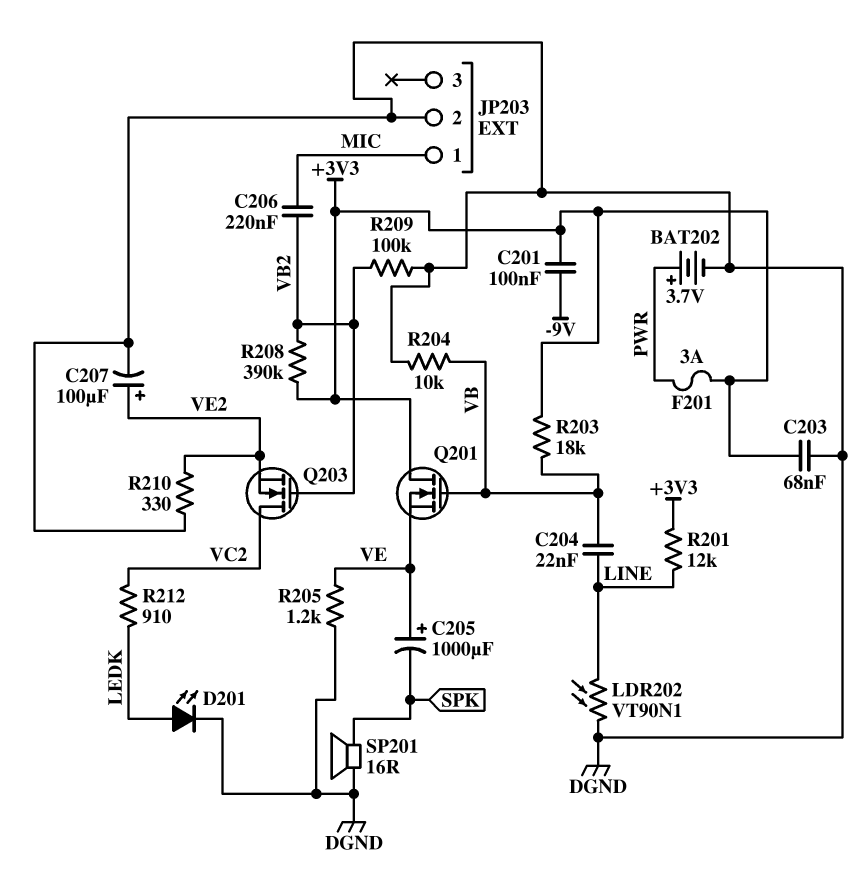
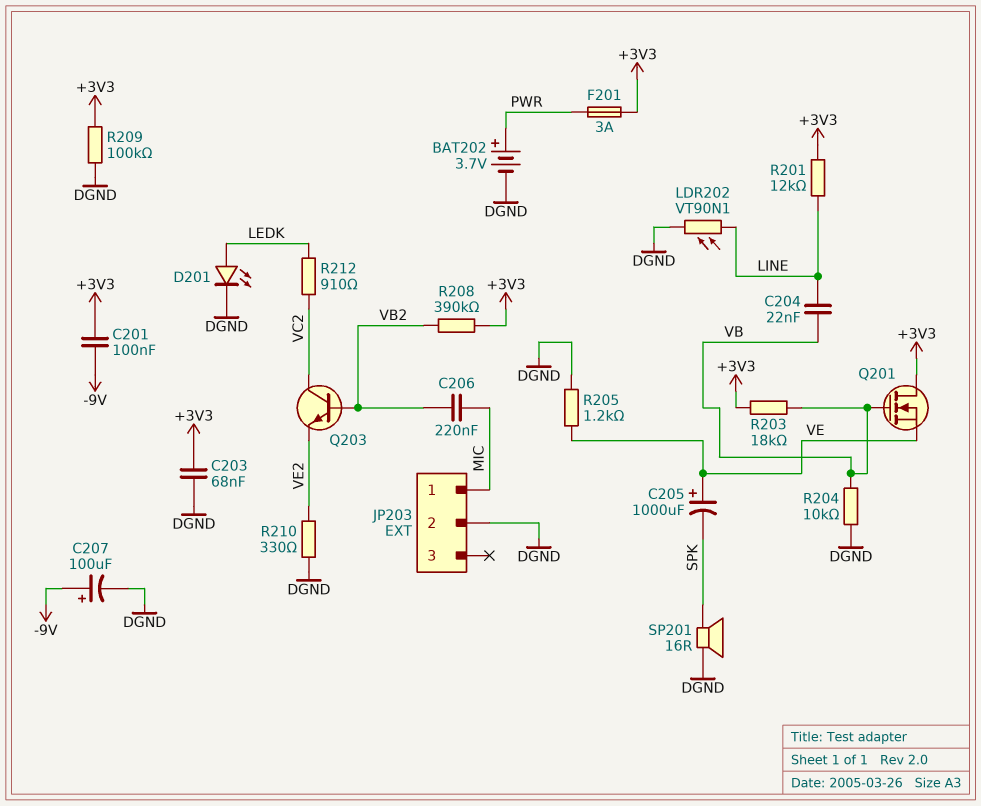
C207: 100uF (plus VE2, minus DGND) -> 100uF (plus -9V, minus DGND)
Q203: NMOS (G VB2, D VC2, S VE2) -> NPN (B VB2, C VC2, E VE2)
R209: 100k (DGND, VB2) -> 100k (+3V3, DGND)

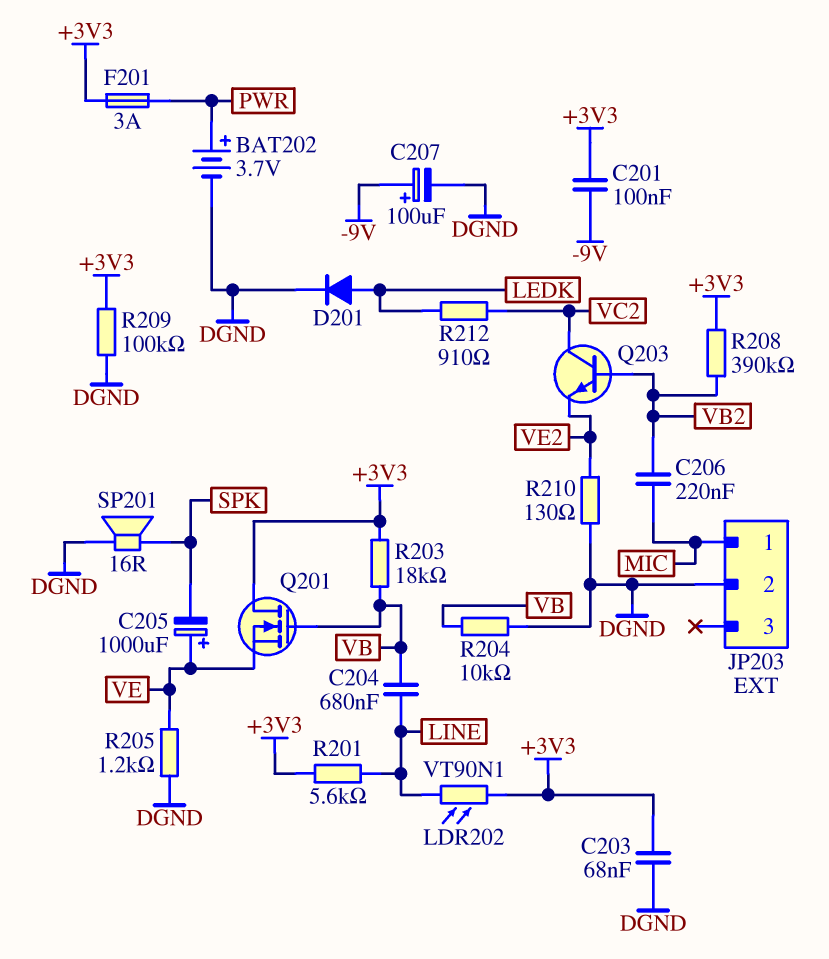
C204: 22nF (LINE, VB) -> 680nF (LINE, VB)
D201: LED (A LEDK, K DGND) -> diode (A LEDK, K DGND)
LDR202: VT90N1 (DGND, LINE) -> VT90N1 (+3V3, LINE)
R201: 12k (+3V3, LINE) -> 5.6k (+3V3, LINE)
R210: 330 (DGND, VE2) -> 130 (DGND, VE2)

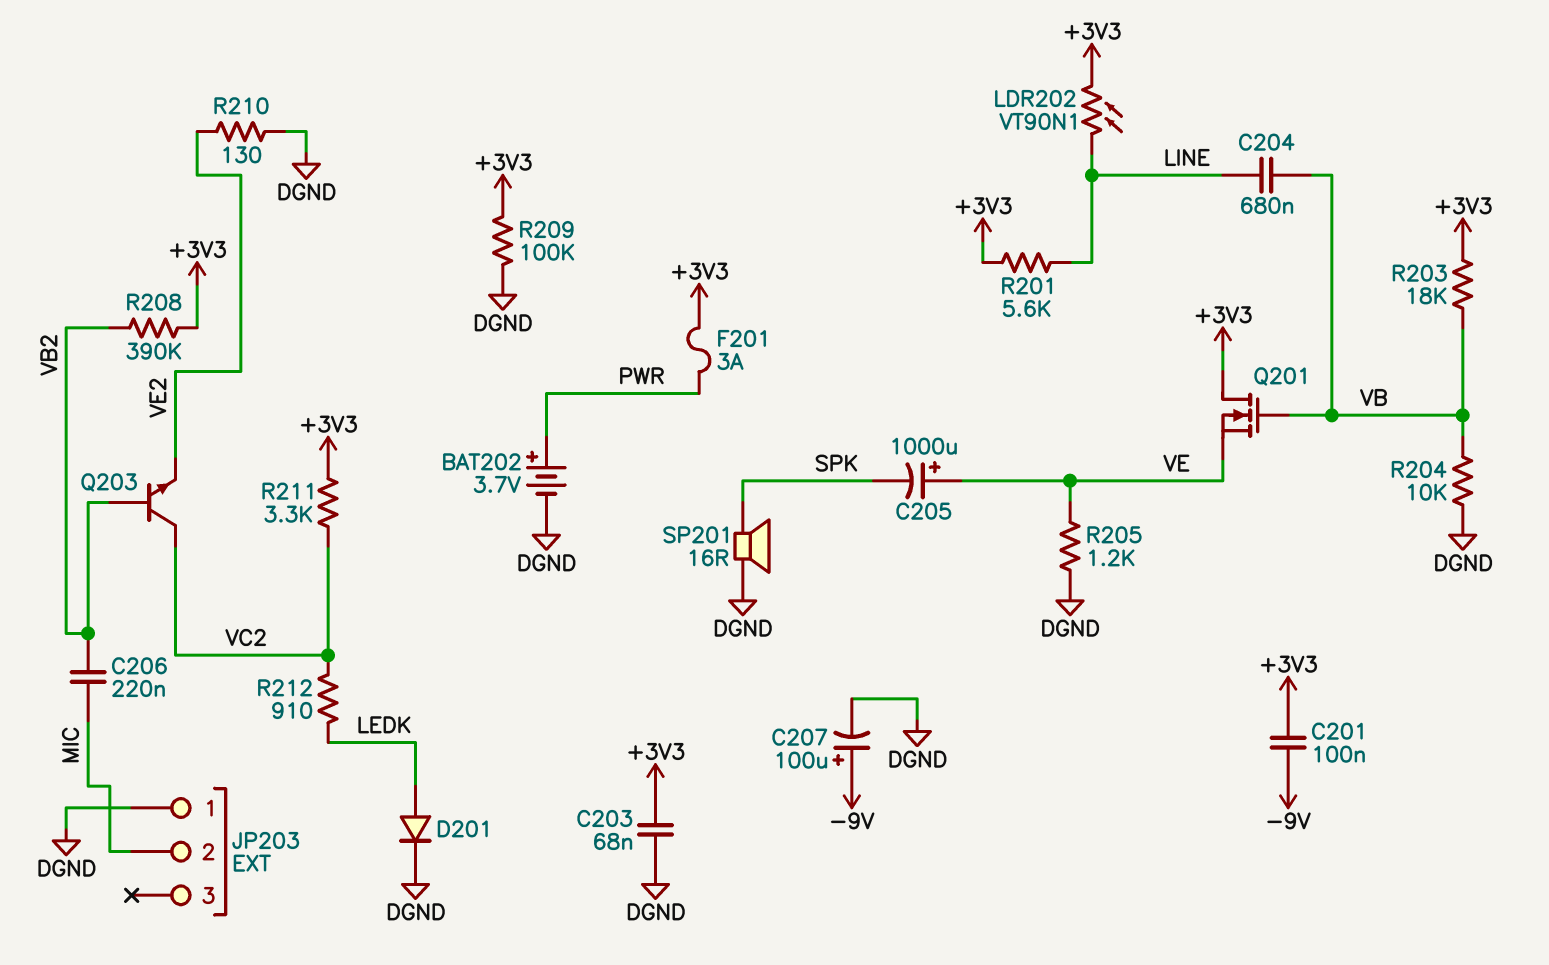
JP203 pin 1: MIC -> DGND
JP203 pin 2: DGND -> MIC
R211: none -> 3.3k (+3V3, VC2)

